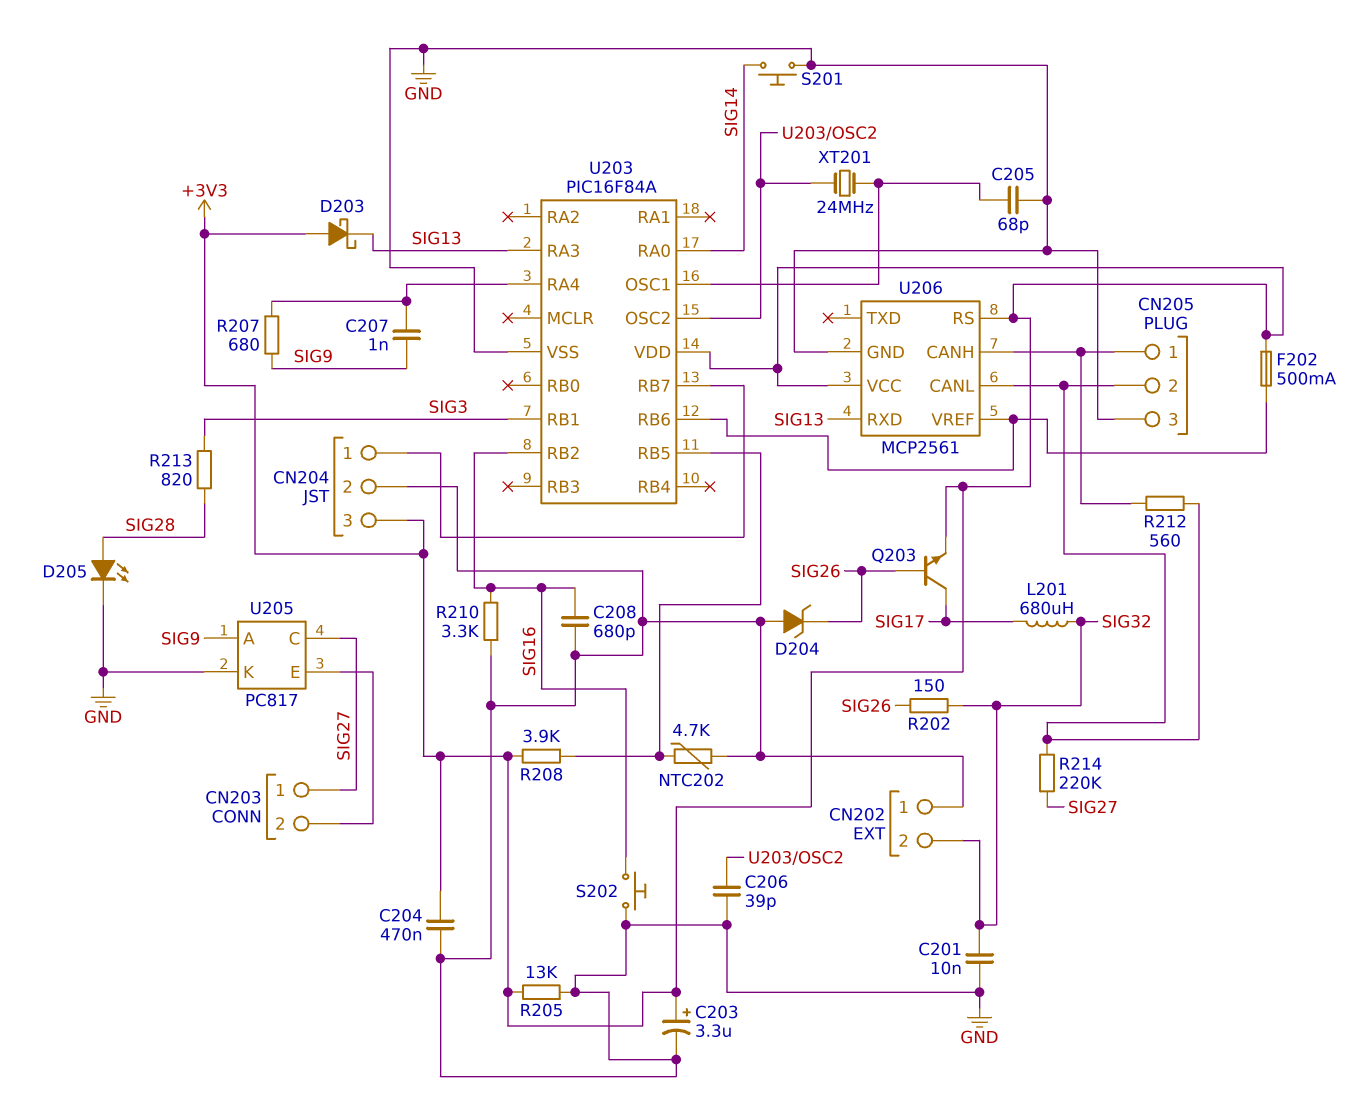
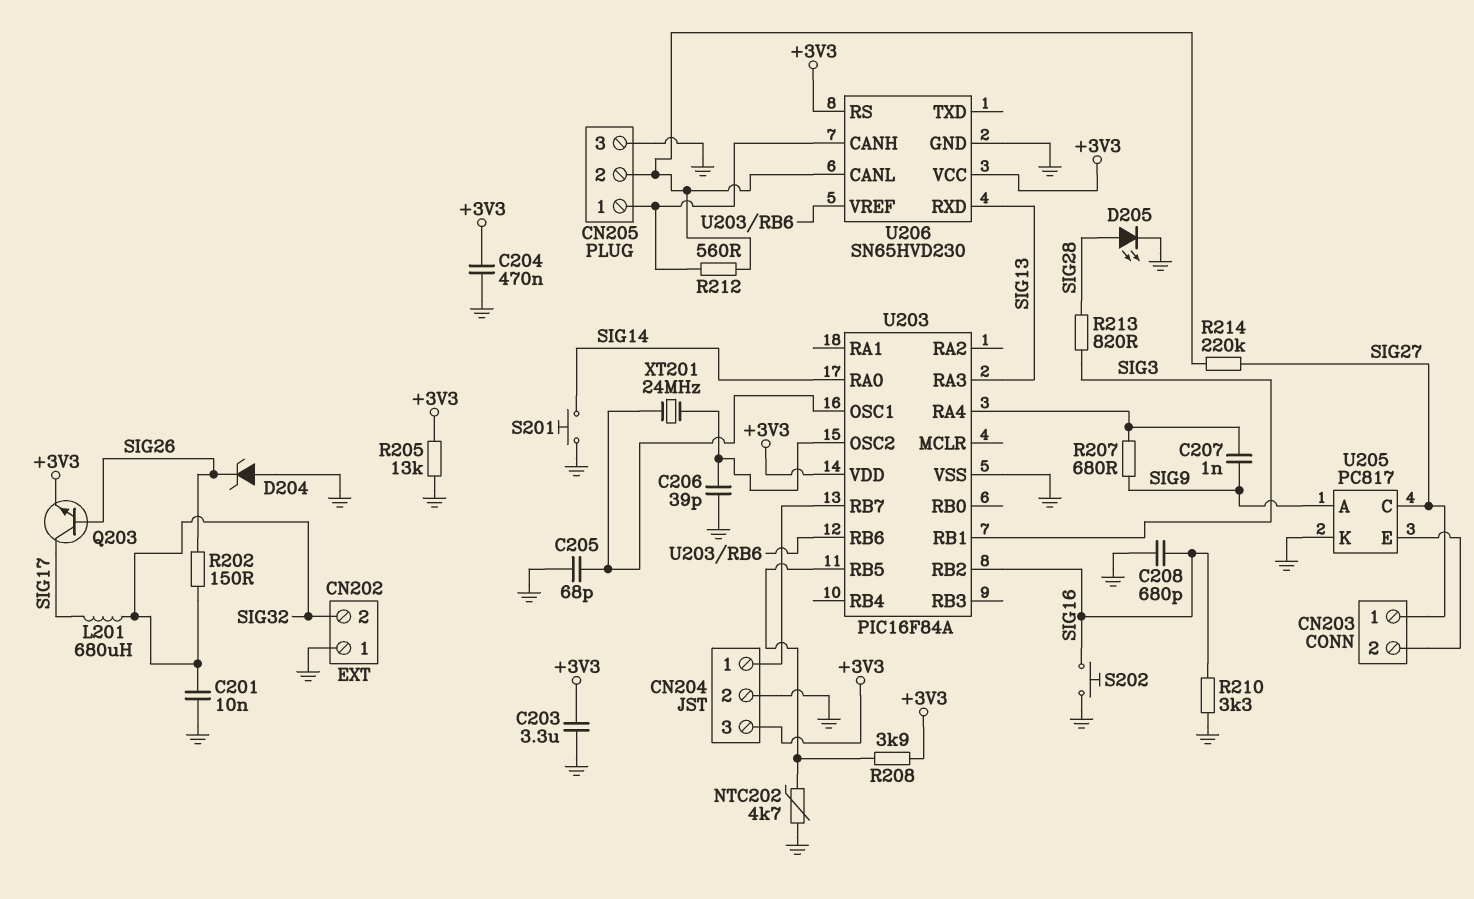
C203: 3.3uF (plus +3V3, minus GND) -> 3.3uF (+3V3, GND)
D203: schottky (A +3V3, K SIG13) -> none
F202: 500mA (+3V3, U203/RB6) -> none
U206: MCP2561 -> SN65HVD230

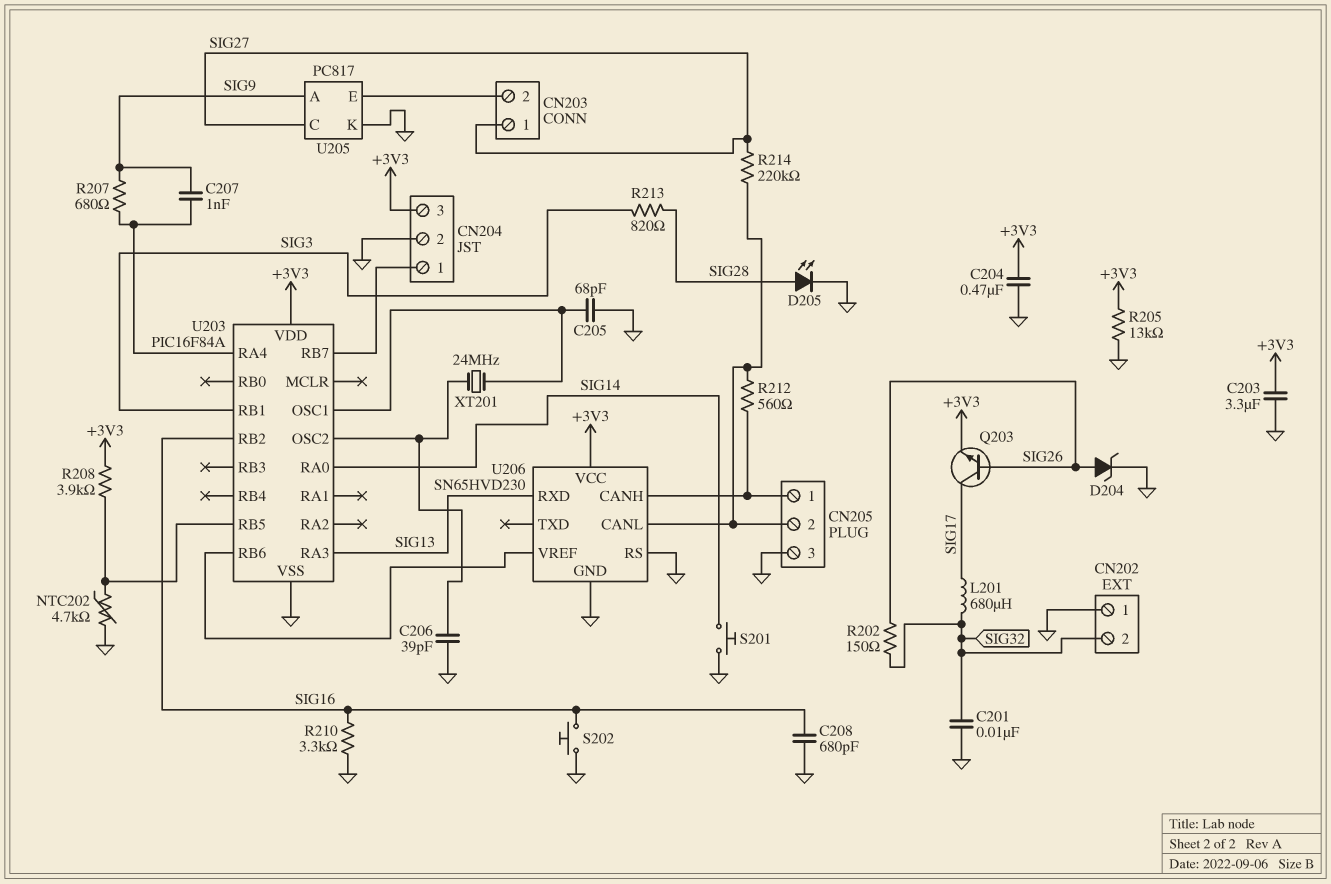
D204: zener (A GND, K SIG26) -> zener (A SIG26, K GND)
U206 pin RS: +3V3 -> GND

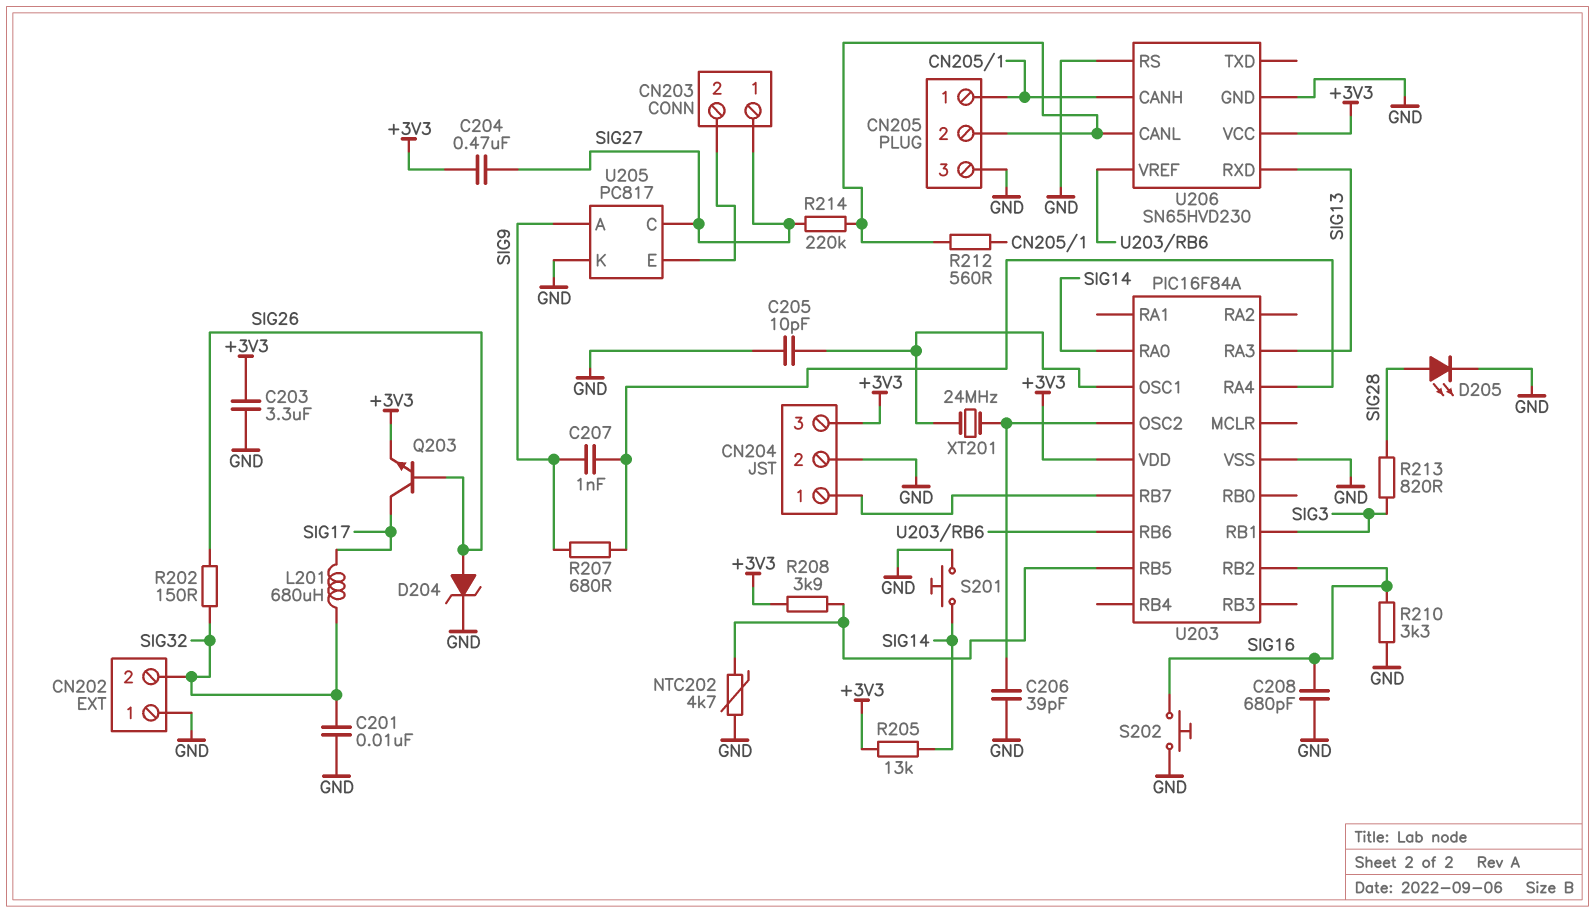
C204: 470nF (+3V3, GND) -> 470nF (+3V3, SIG27)
C205: 68pF (GND, U203/OSC1) -> 10pF (GND, U203/OSC1)
R205: 13k (+3V3, GND) -> 13k (+3V3, SIG14)

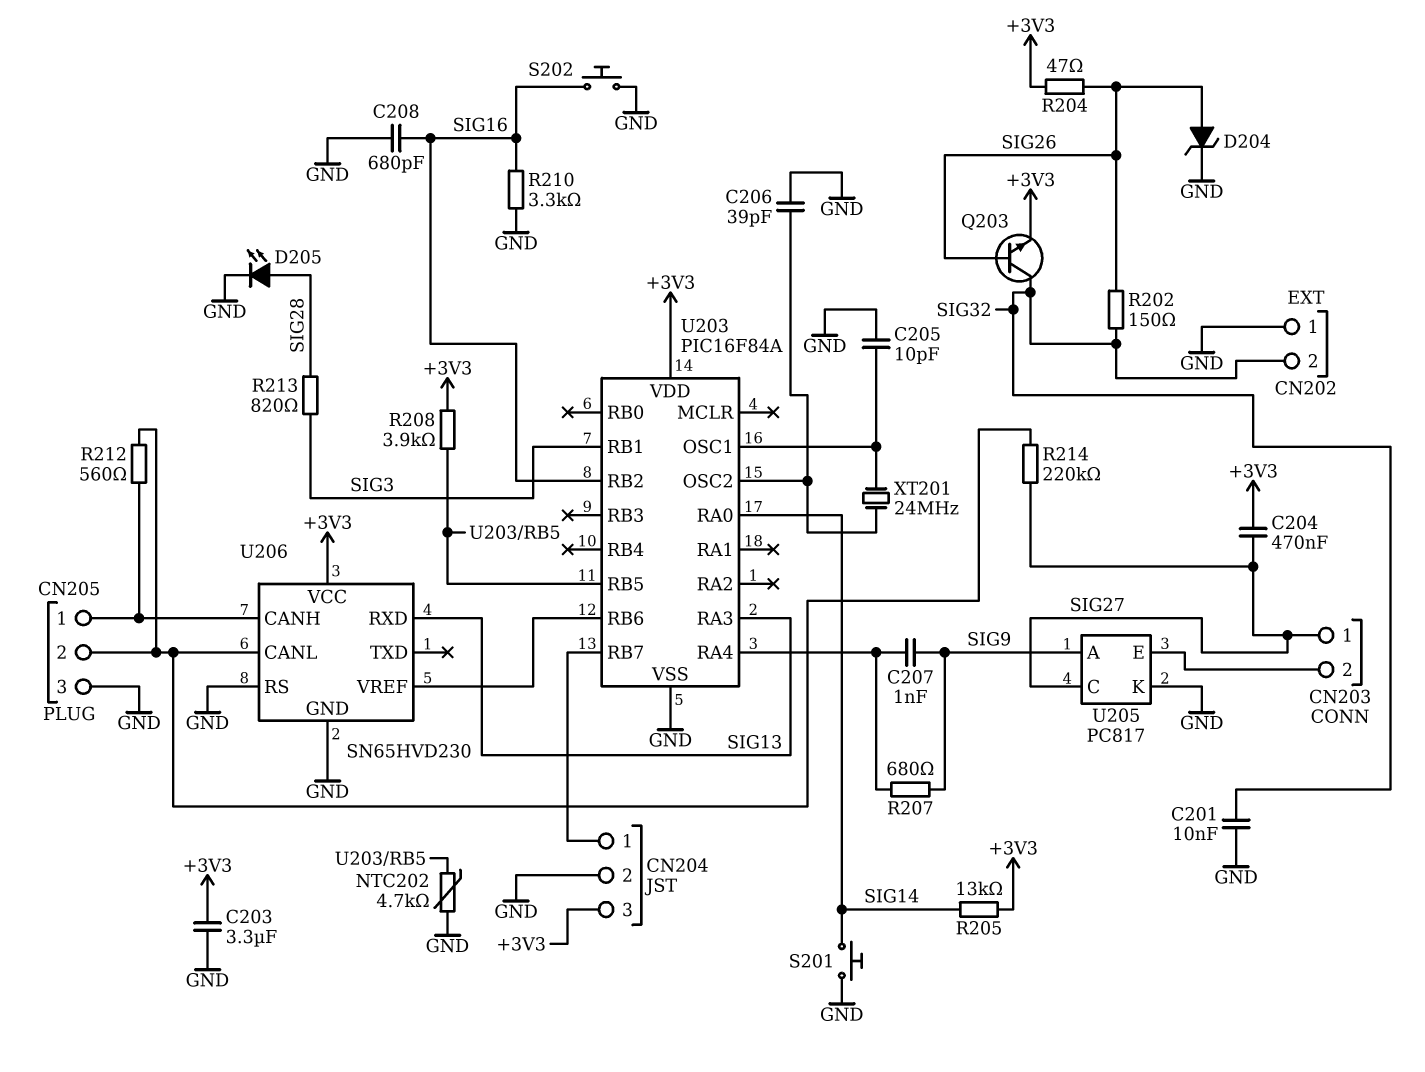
L201: 680uH (SIG17, SIG32) -> none
Q203: NPN (B SIG26, C SIG17, E +3V3) -> NPN (B SIG26, C SIG32, E +3V3)
R204: none -> 47 (+3V3, SIG26)

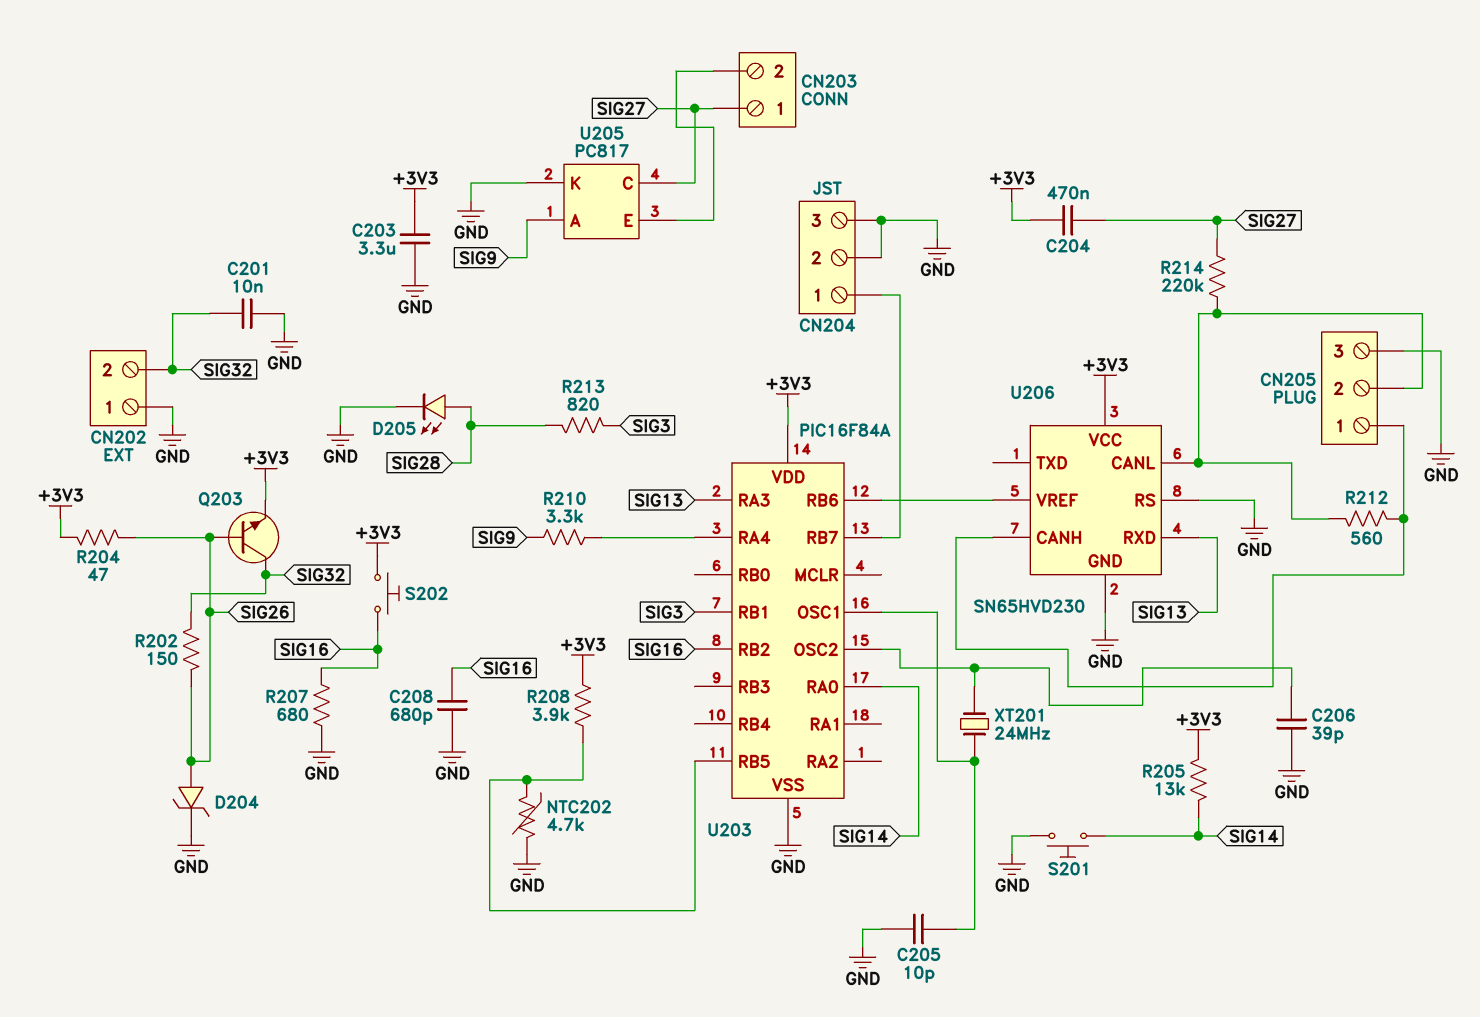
C207: 1nF (SIG9, U203/RA4) -> none
CN204 pin 3: +3V3 -> GND
R207: 680 (SIG9, U203/RA4) -> 680 (GND, SIG16)
R210: 3.3k (GND, SIG16) -> 3.3k (SIG9, U203/RA4)
S202: button (GND, SIG16) -> button (+3V3, SIG16)

